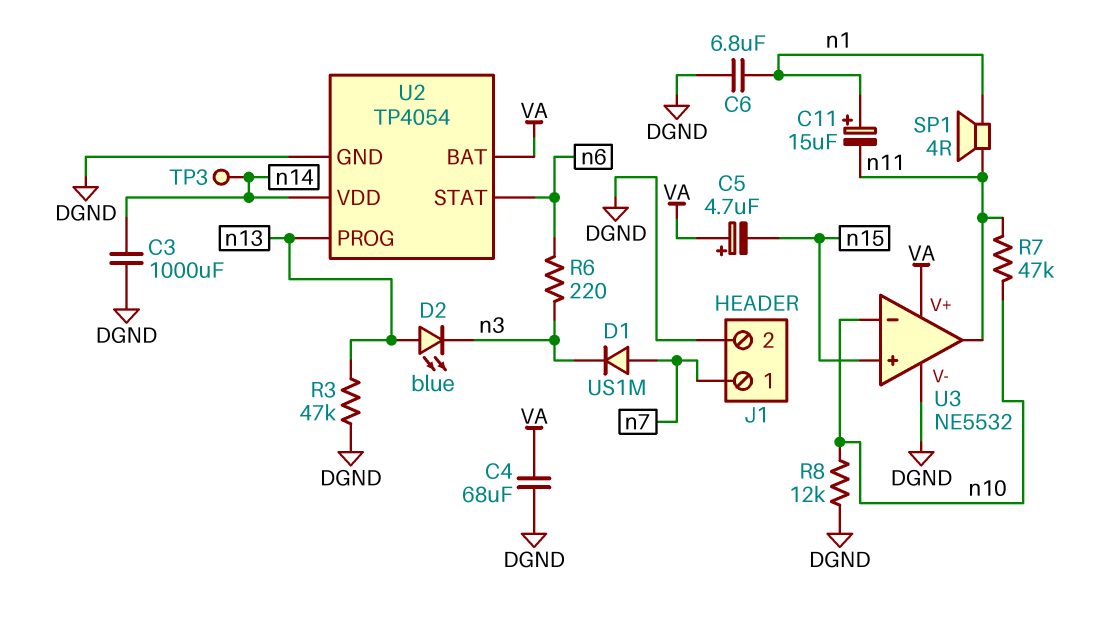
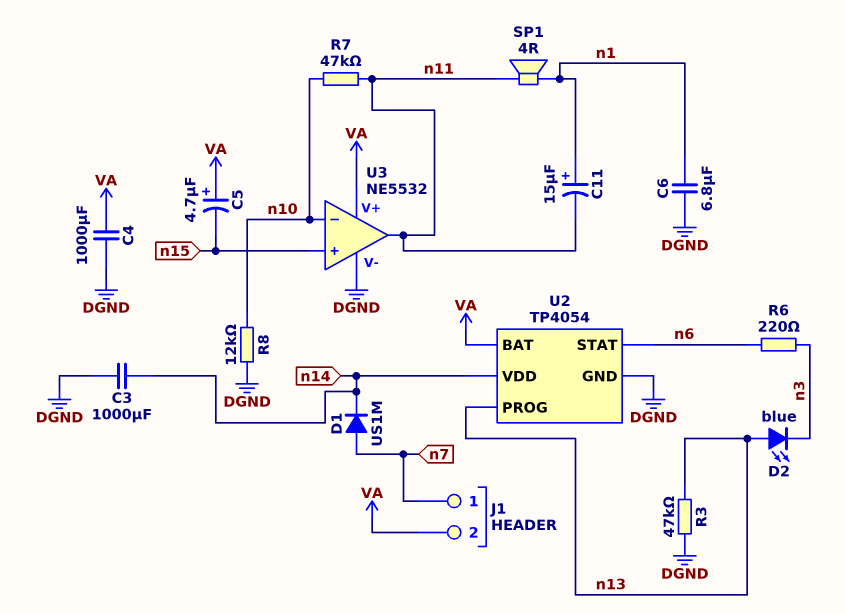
C4: 68uF (DGND, VA) -> 1000uF (DGND, VA)
D1: diode US1M (A n7, K n3) -> diode US1M (A n7, K n14)
J1 pin 2: DGND -> VA
TP3: test point (n14) -> none

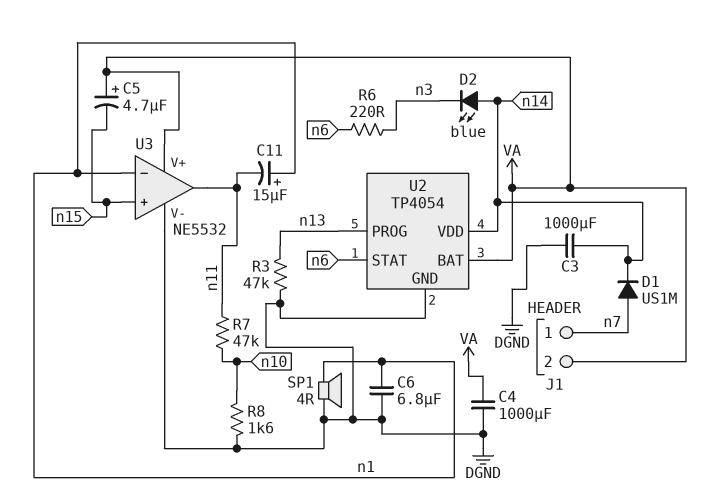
D2: LED blue (A n13, K n3) -> LED blue (A n14, K n3)
R8: 12k (DGND, n10) -> 1.6k (DGND, n10)
SP1: speaker 4R (n1, n11) -> speaker 4R (DGND, n1)
U3 pin in-: n10 -> n1

